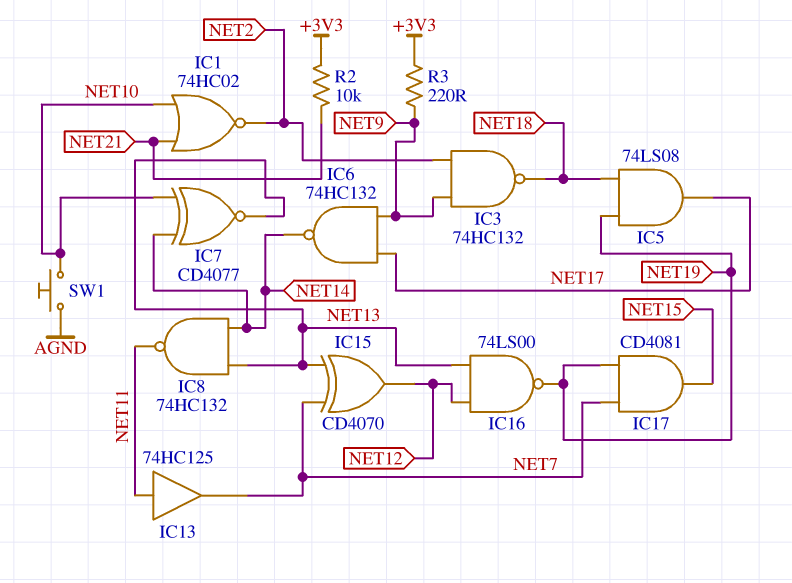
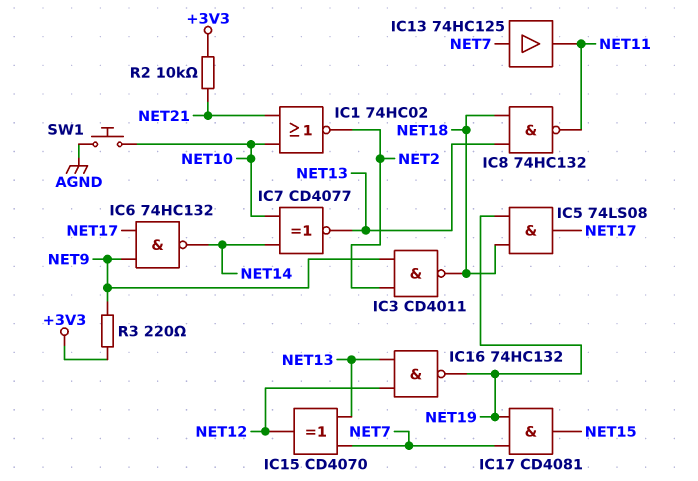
IC3: NAND 74HC132 (in NET2, in NET9, out NET18) -> NAND CD4011 (in NET2, in NET9, out NET18)
IC8: NAND 74HC132 (in NET13, in NET14, out NET11) -> NAND 74HC132 (in NET13, in NET18, out NET11)
IC13: buffer 74HC125 (in NET11, out NET7) -> buffer 74HC125 (in NET7, out NET11)
IC16: NAND 74LS00 (in NET12, in NET13, out NET19) -> NAND 74HC132 (in NET12, in NET13, out NET19)

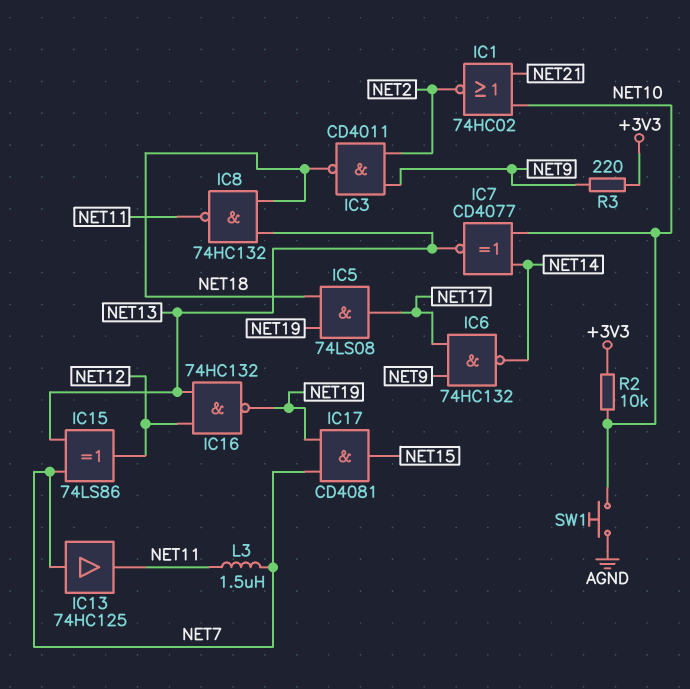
IC15: XOR CD4070 (in NET7, in NET13, out NET12) -> XOR 74LS86 (in NET7, in NET13, out NET12)
L3: none -> 1.5uH (NET7, NET11)
R2: 10k (+3V3, NET21) -> 10k (+3V3, NET10)

